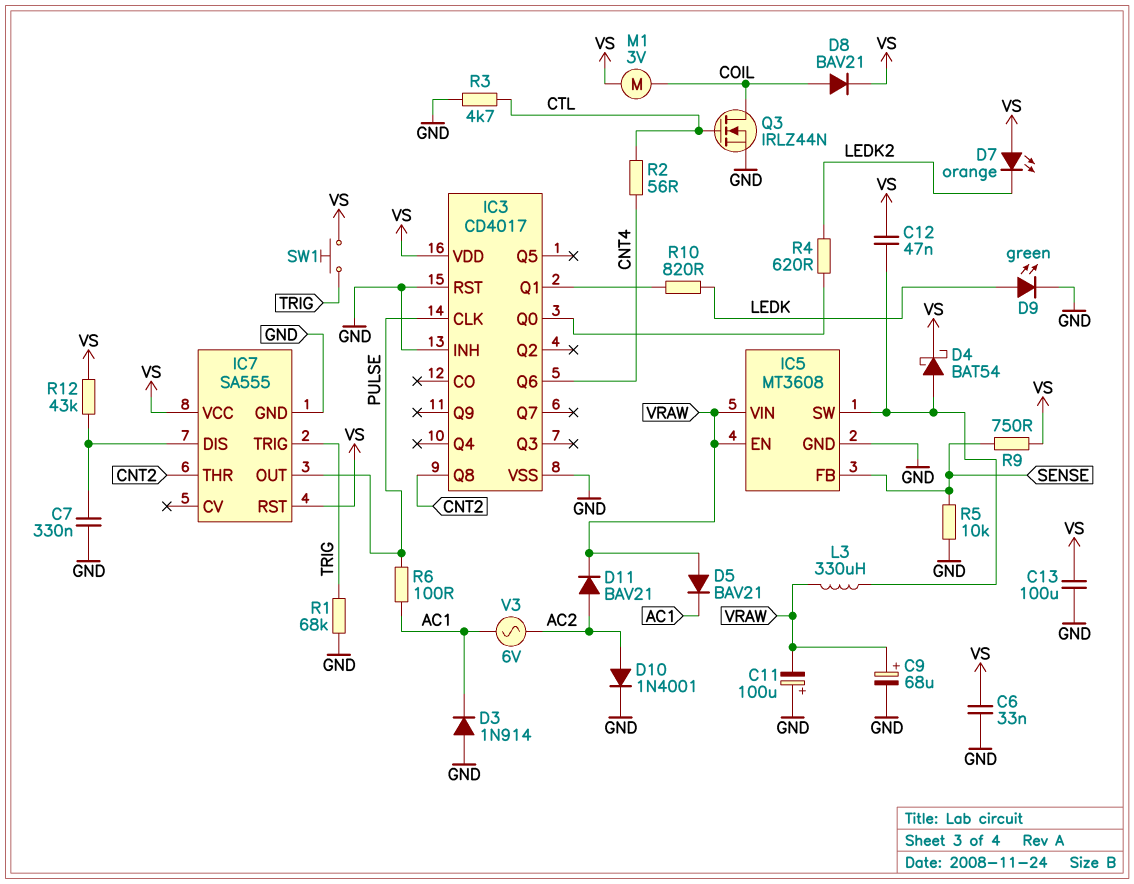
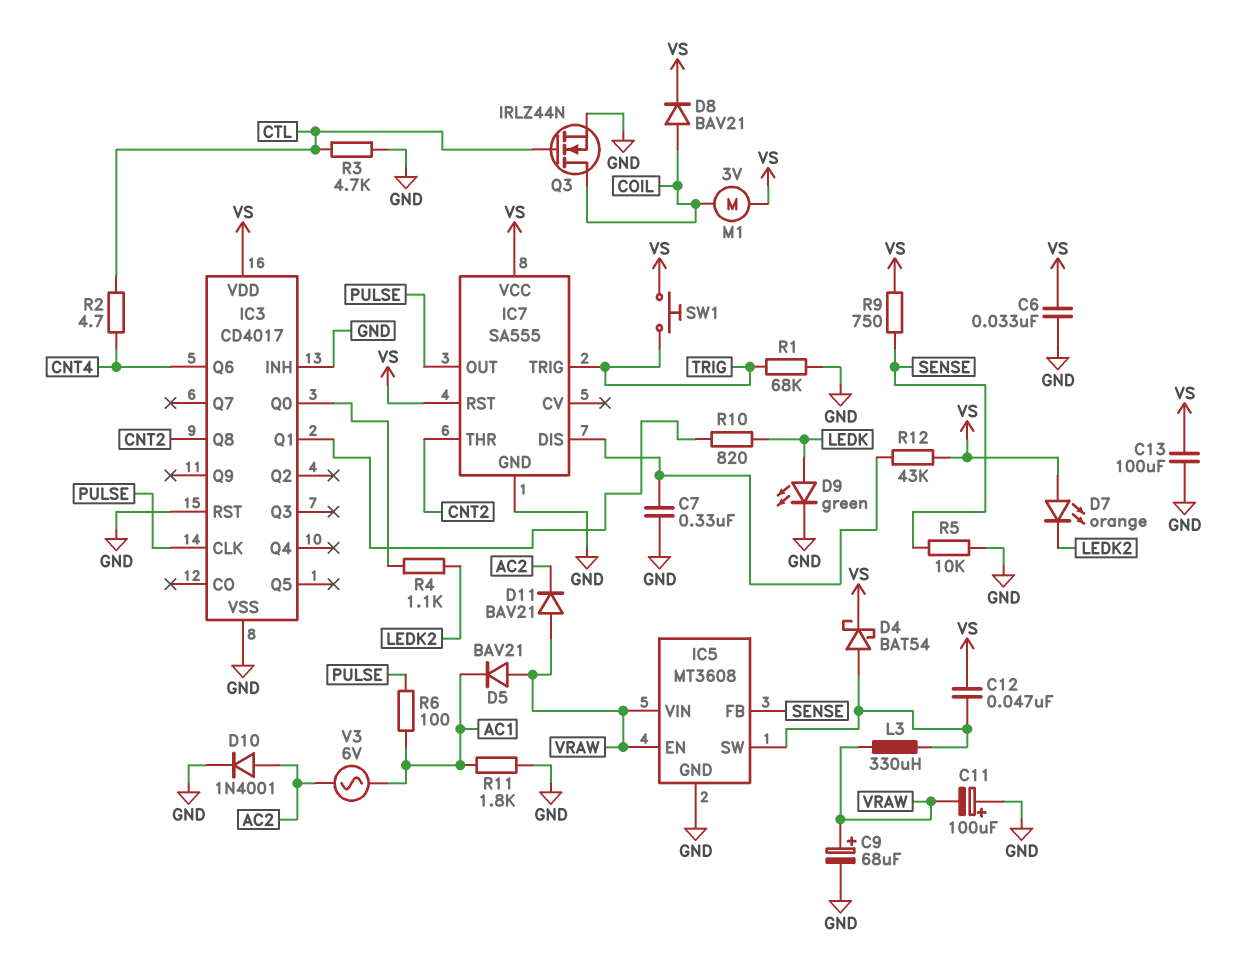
D3: diode 1N914 (A GND, K AC1) -> none
D11: diode BAV21 (A AC2, K VRAW) -> diode BAV21 (A VRAW, K AC2)
R2: 56 (CNT4, CTL) -> 4.7 (CNT4, CTL)
R4: 620 (IC3/Q0, LEDK2) -> 1.1k (IC3/Q0, LEDK2)
R11: none -> 1.8k (AC1, GND)

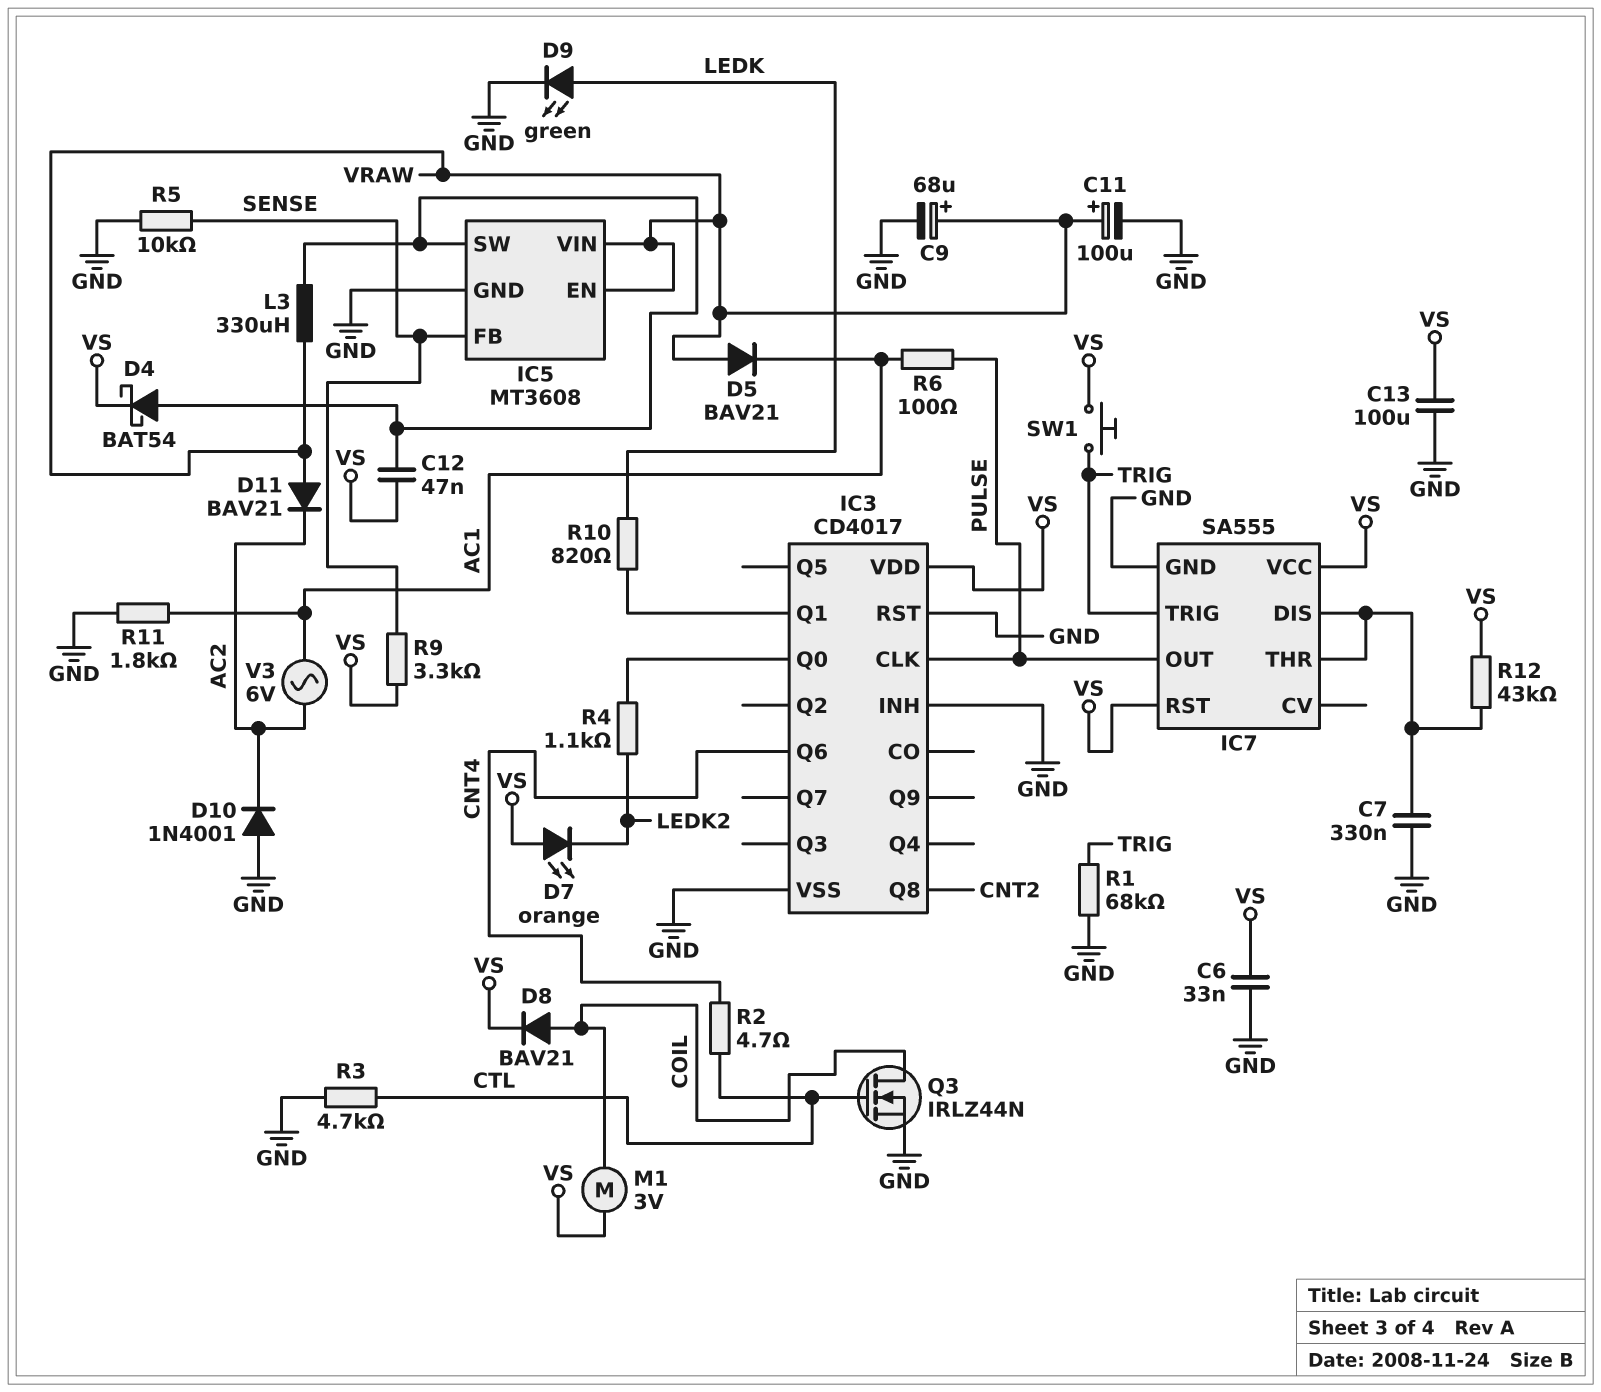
C11: 100uF (plus GND, minus VRAW) -> 100uF (plus VRAW, minus GND)
D10: diode 1N4001 (A AC2, K GND) -> diode 1N4001 (A GND, K AC2)
IC7 pin THR: CNT2 -> IC7/DIS
R9: 750 (SENSE, VS) -> 3.3k (SENSE, VS)

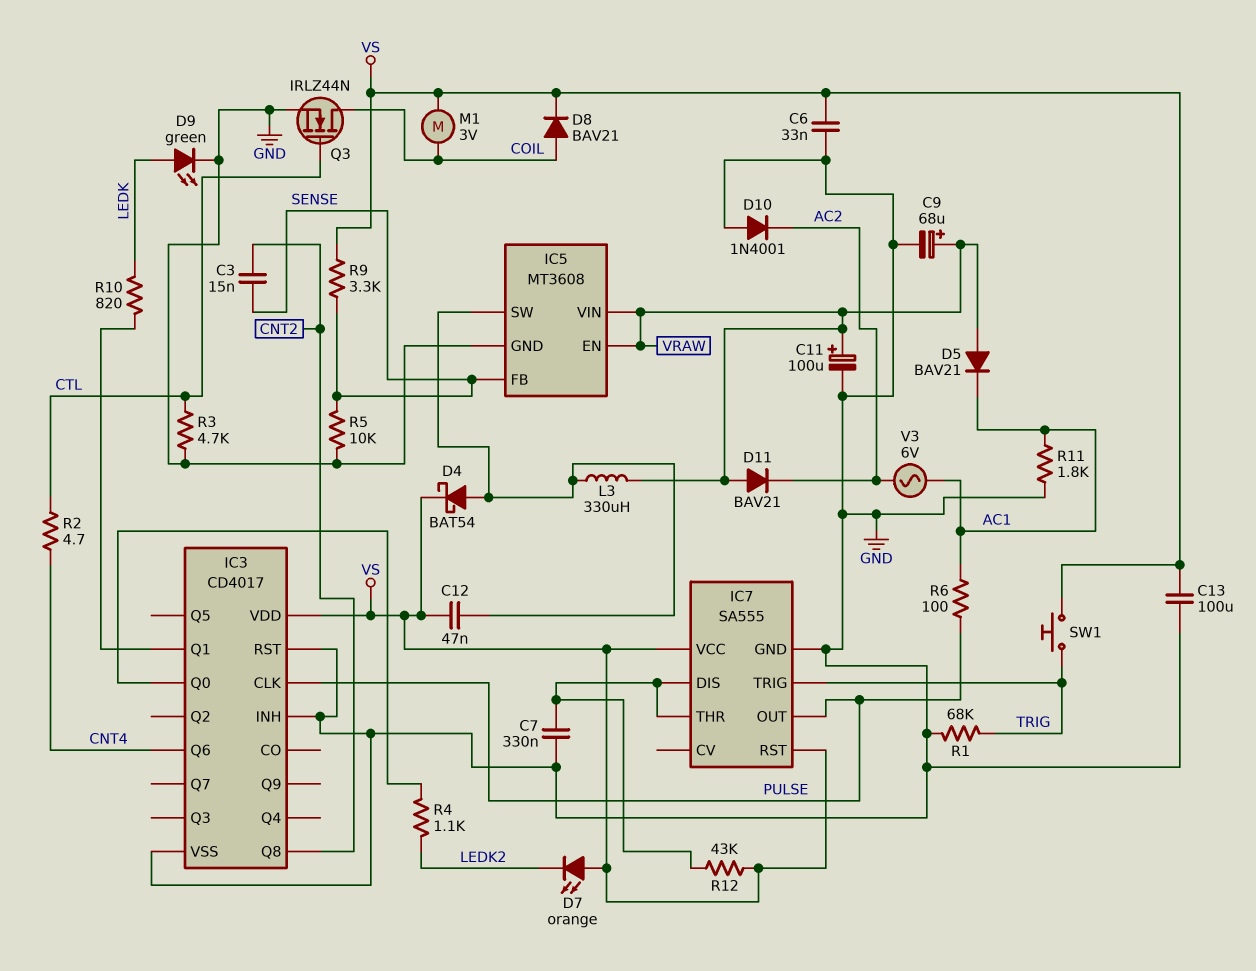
C3: none -> 15nF (CNT2, SENSE)

